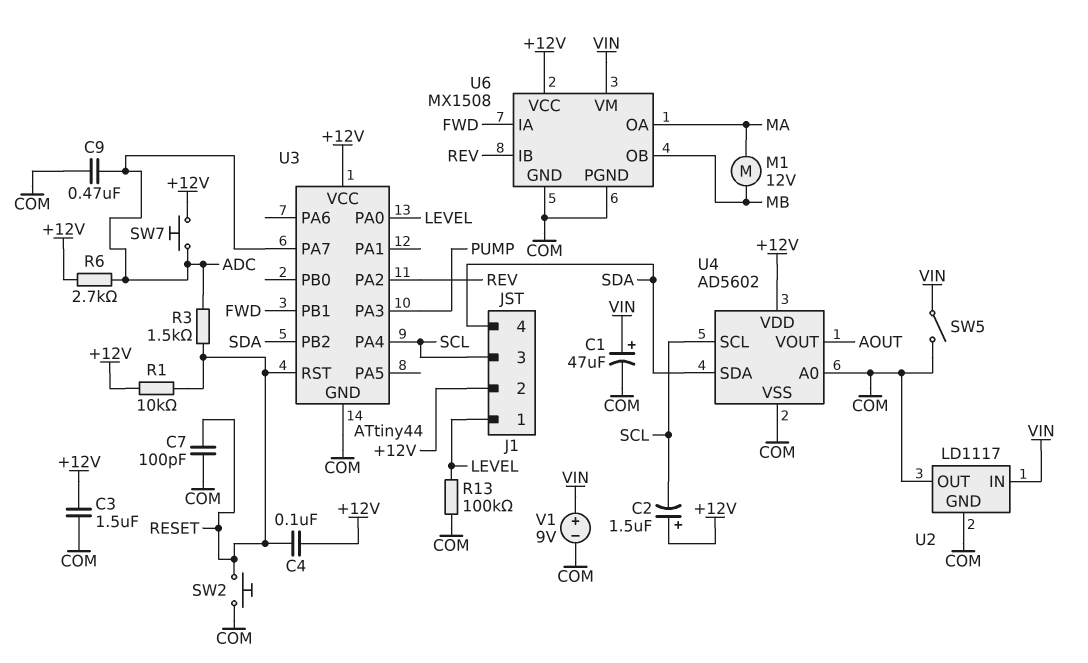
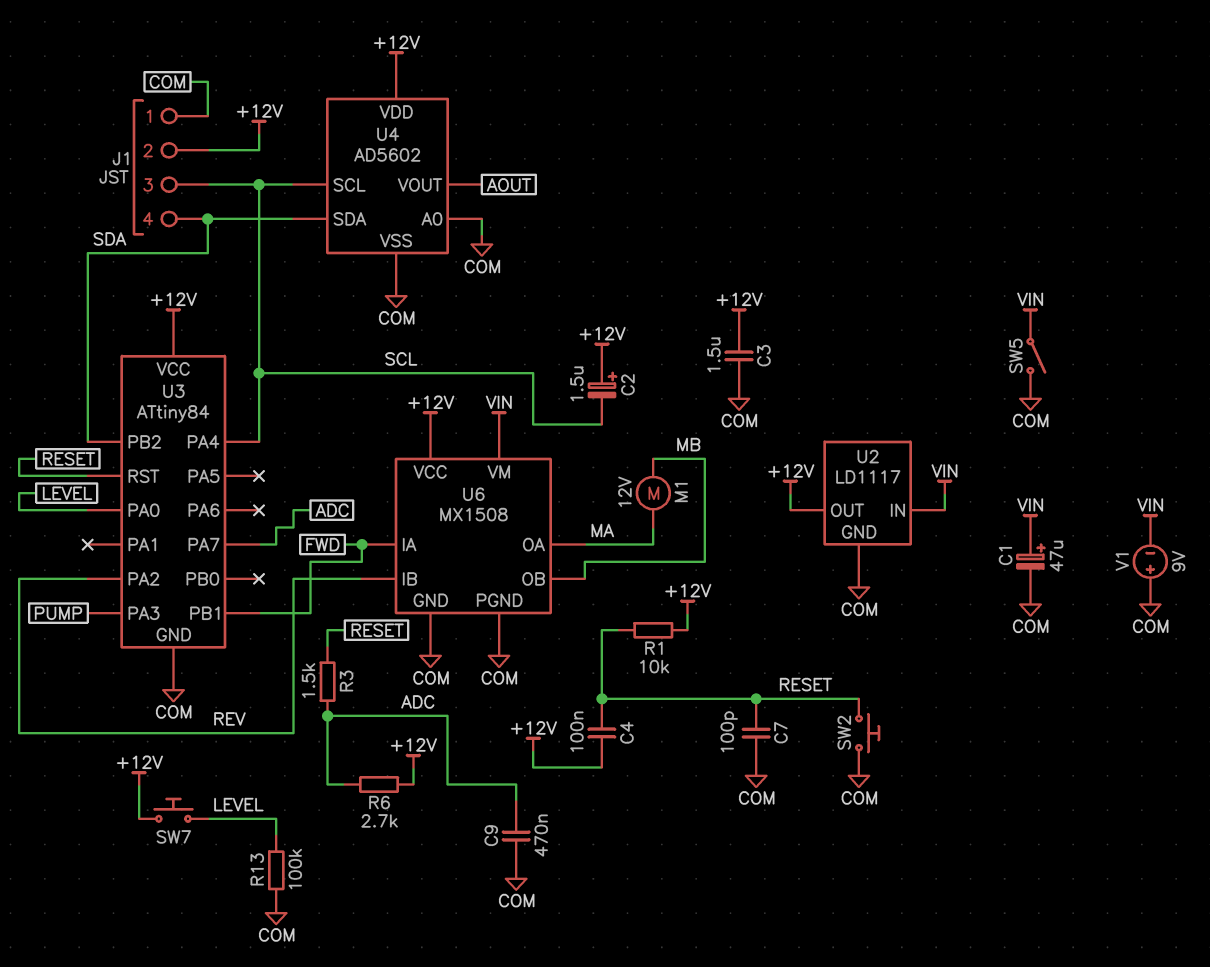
J1 pin 1: LEVEL -> COM
SW7: button (+12V, ADC) -> button (+12V, LEVEL)
U2 pin OUT: COM -> +12V
U3: ATtiny44 -> ATtiny84
V1: 9V (plus VIN, minus COM) -> 9V (plus COM, minus VIN)

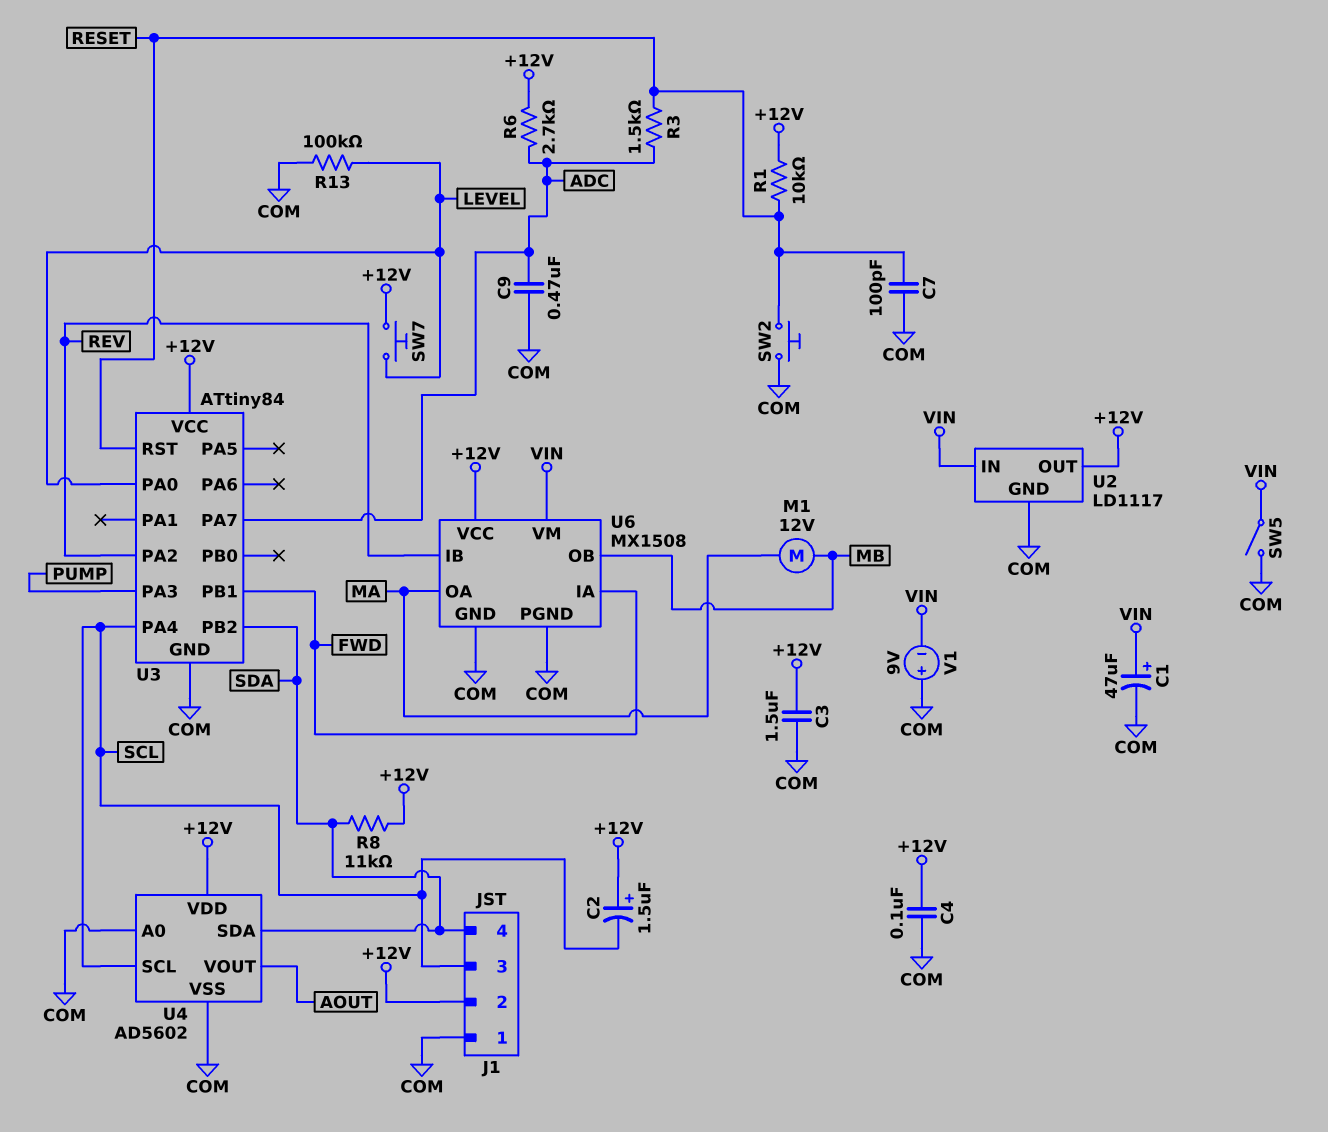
C4: 100nF (+12V, RESET) -> 100nF (+12V, COM)
R8: none -> 11k (+12V, SDA)

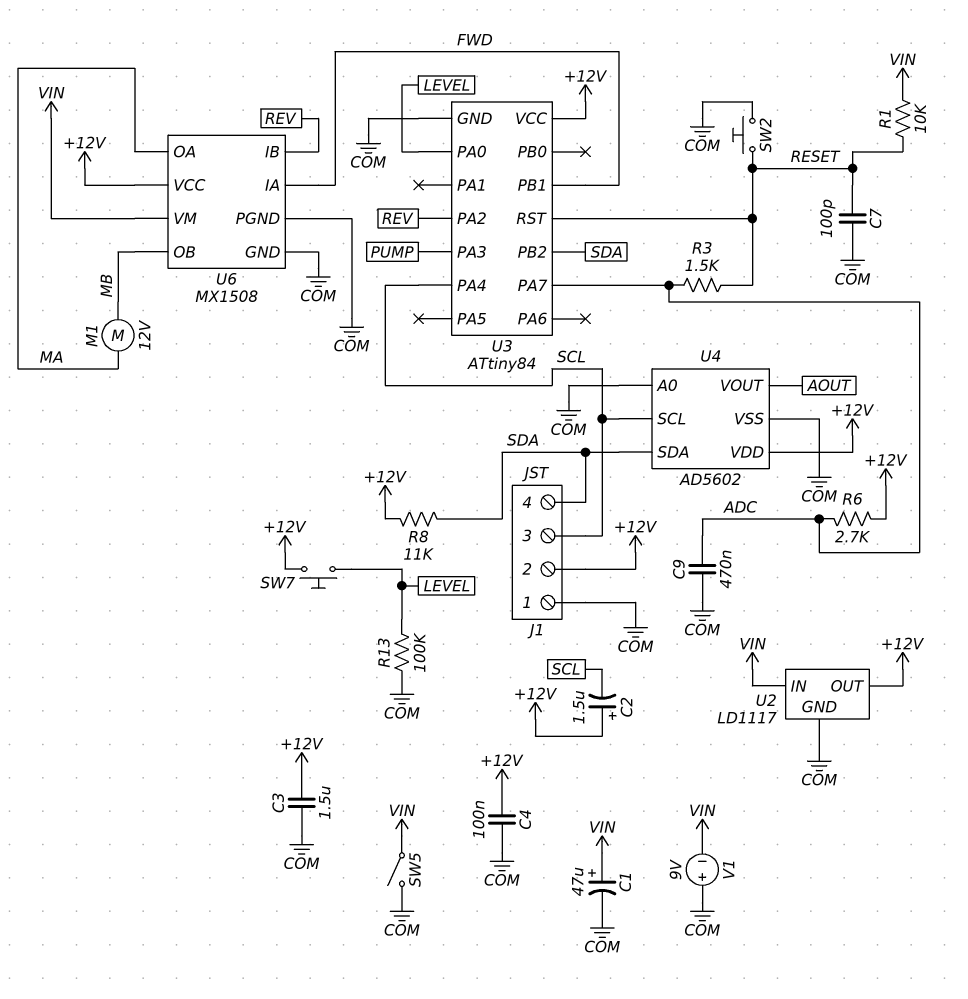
R1: 10k (+12V, RESET) -> 10k (RESET, VIN)

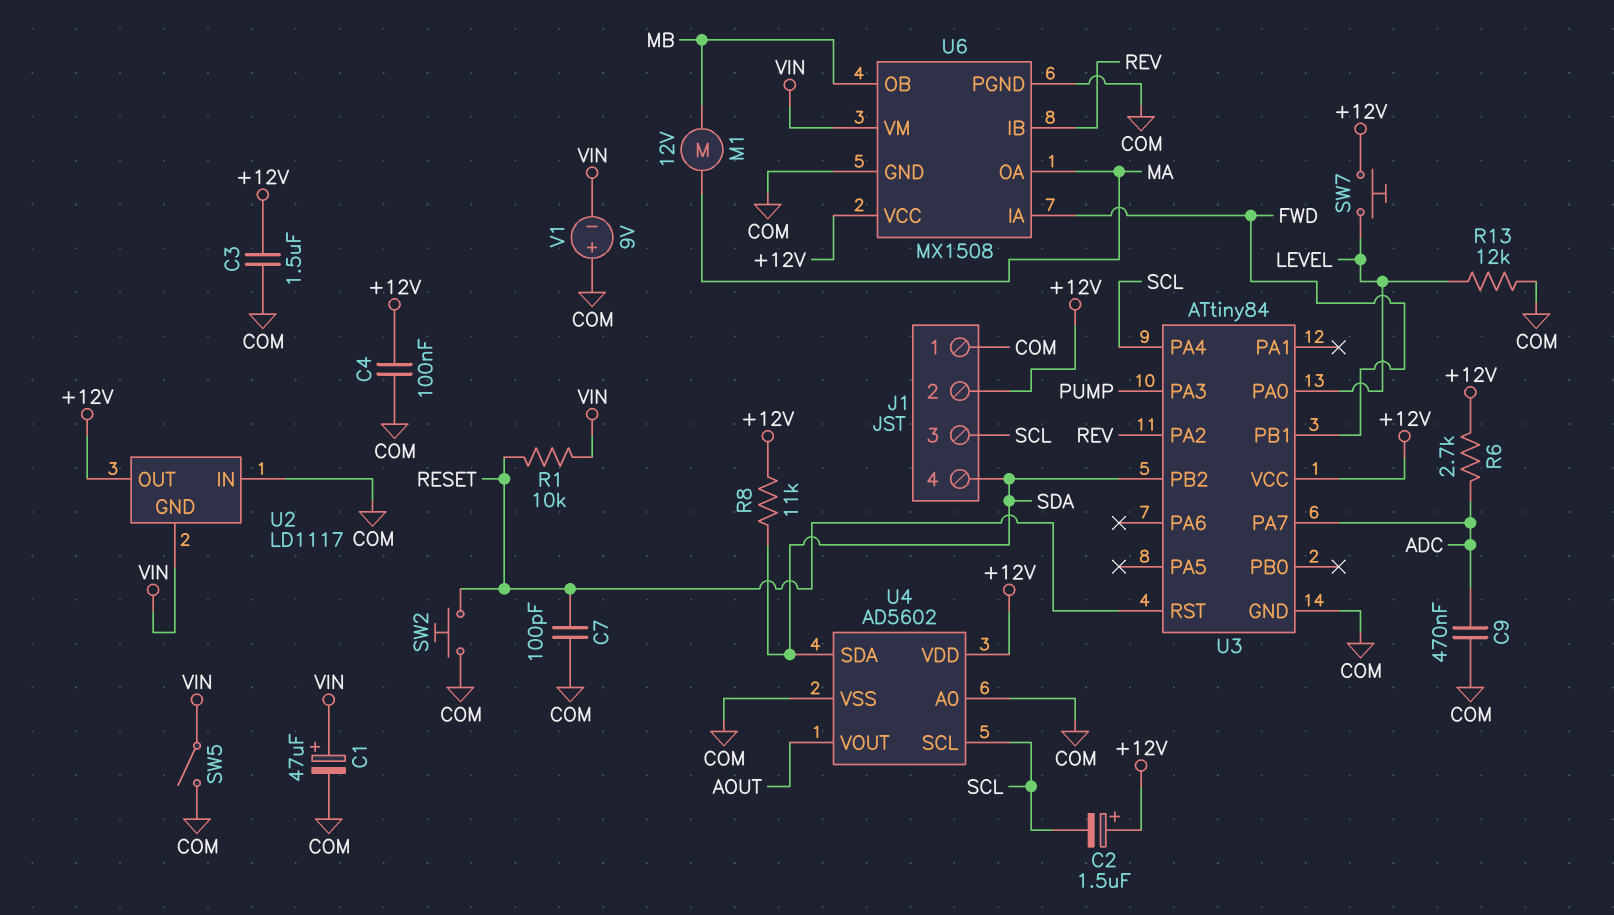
R3: 1.5k (ADC, RESET) -> none
R13: 100k (COM, LEVEL) -> 12k (COM, LEVEL)
U2 pin GND: COM -> VIN
U2 pin IN: VIN -> COM

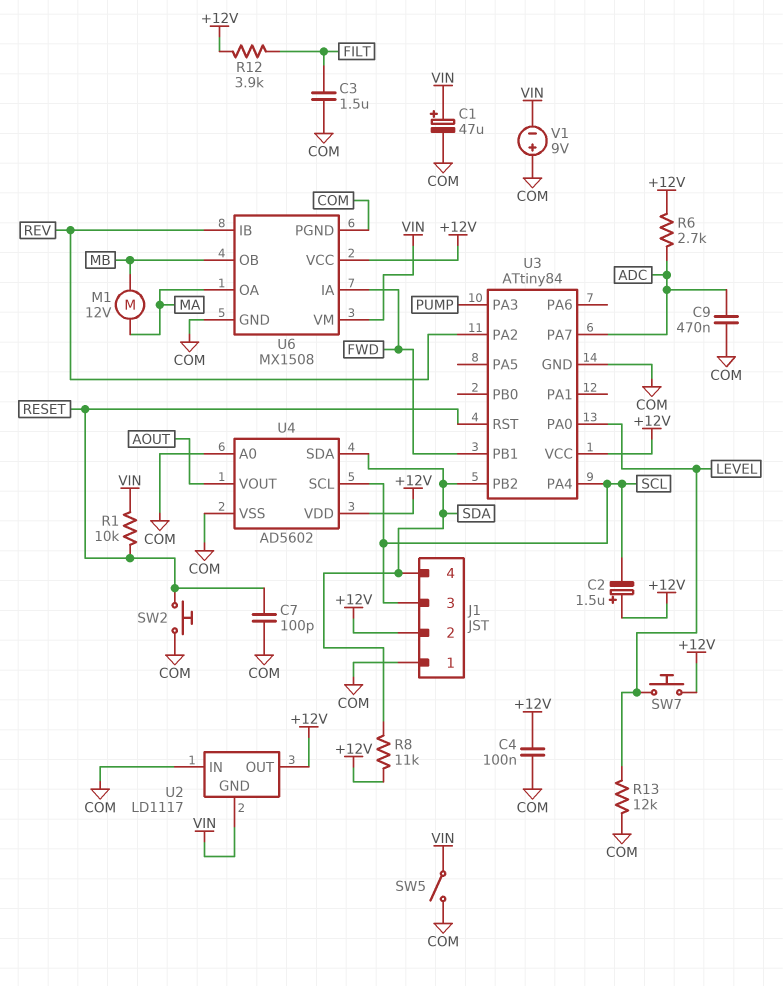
C3: 1.5uF (+12V, COM) -> 1.5uF (COM, FILT)
R12: none -> 3.9k (+12V, FILT)

